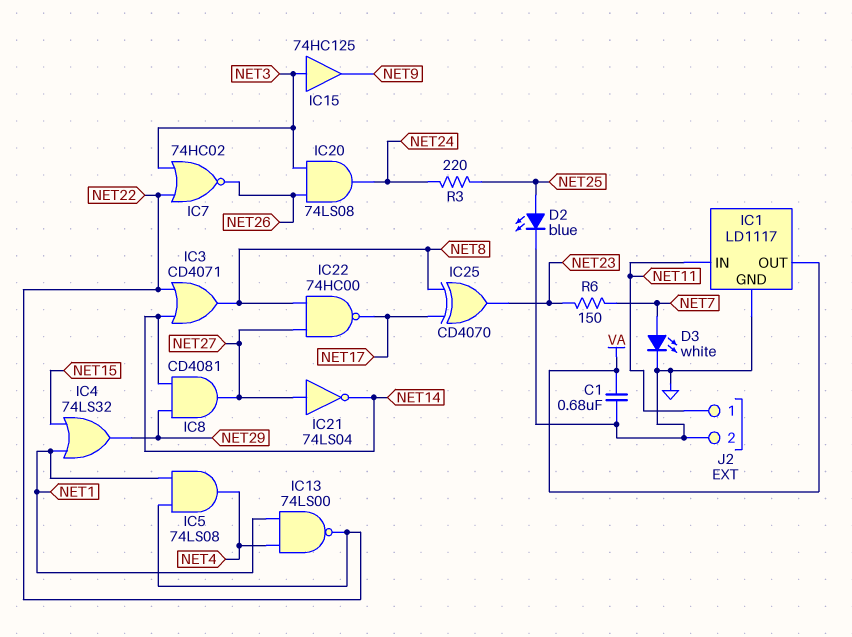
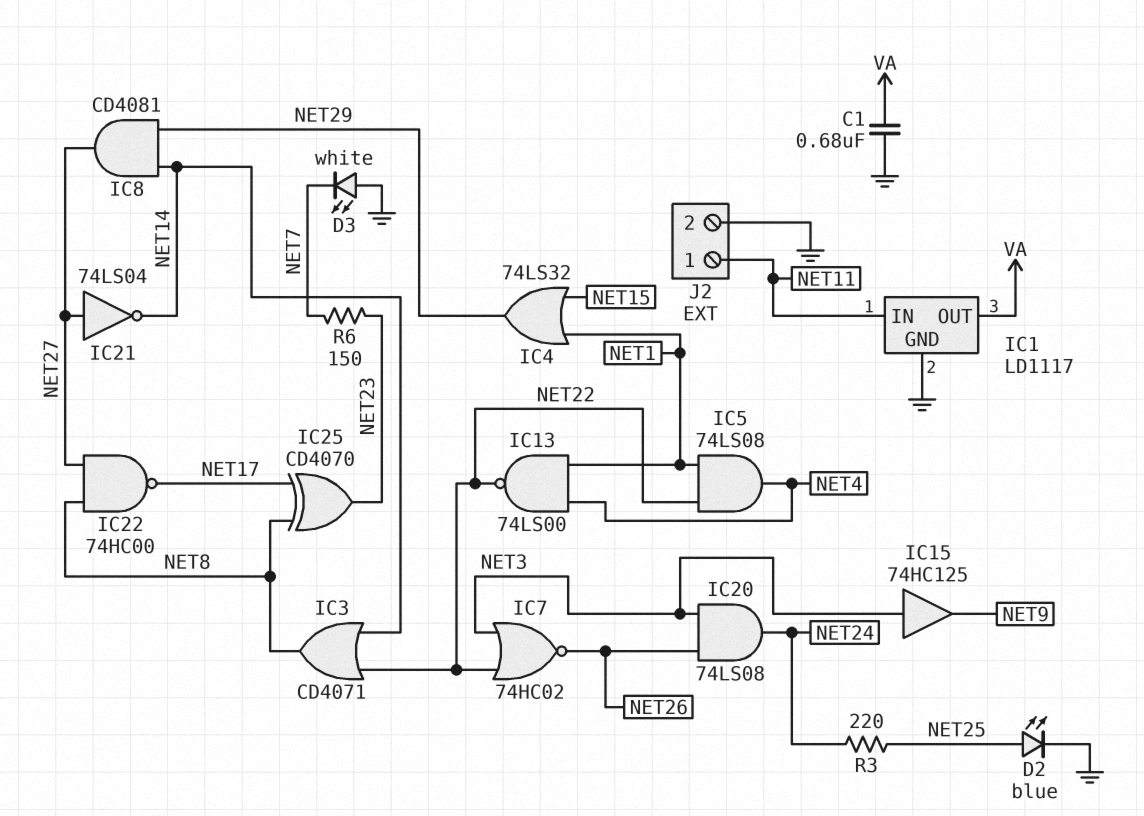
D3: LED white (A NET7, K GND) -> LED white (A GND, K NET7)

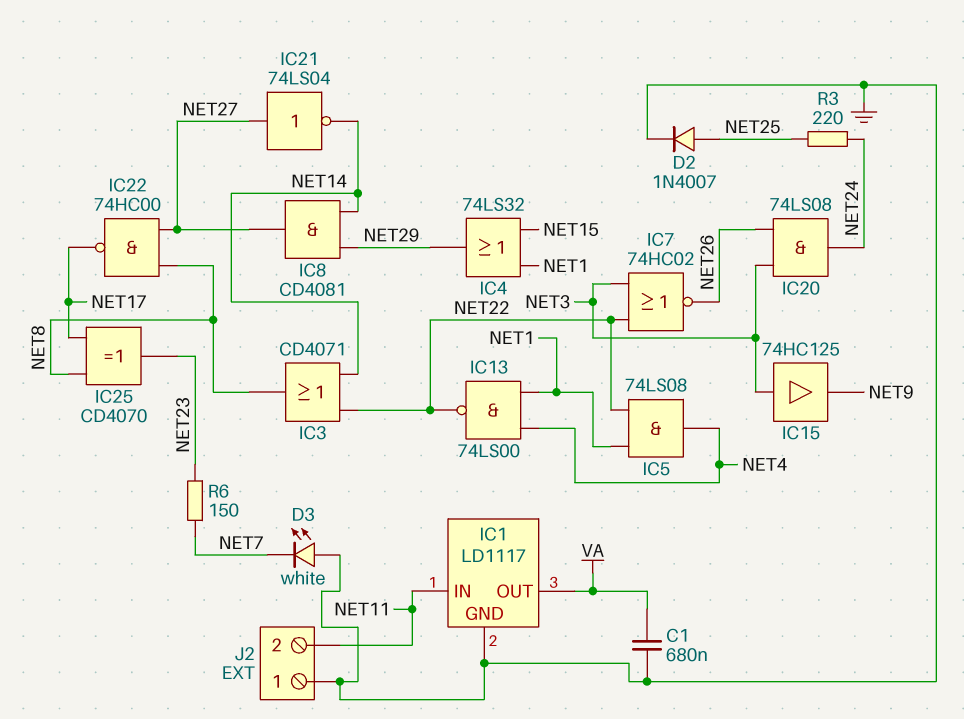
D2: LED blue (A NET25, K GND) -> diode 1N4007 (A NET25, K GND)
J2 pin 1: NET11 -> GND
J2 pin 2: GND -> NET11

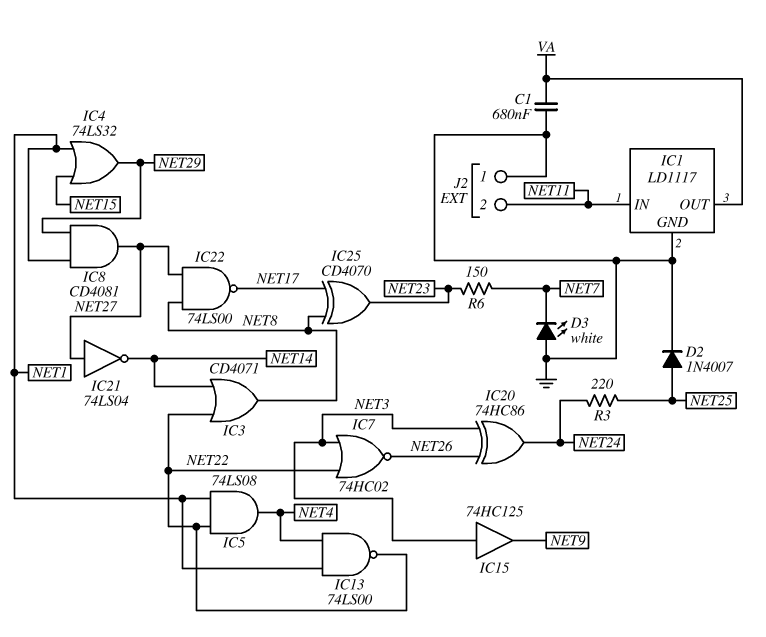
IC8: AND CD4081 (in NET14, in NET29, out NET27) -> AND CD4081 (in NET1, in NET29, out NET27)
IC20: AND 74LS08 (in NET3, in NET26, out NET24) -> XOR 74HC86 (in NET3, in NET26, out NET24)
IC22: NAND 74HC00 (in NET8, in NET27, out NET17) -> NAND 74LS00 (in NET8, in NET27, out NET17)

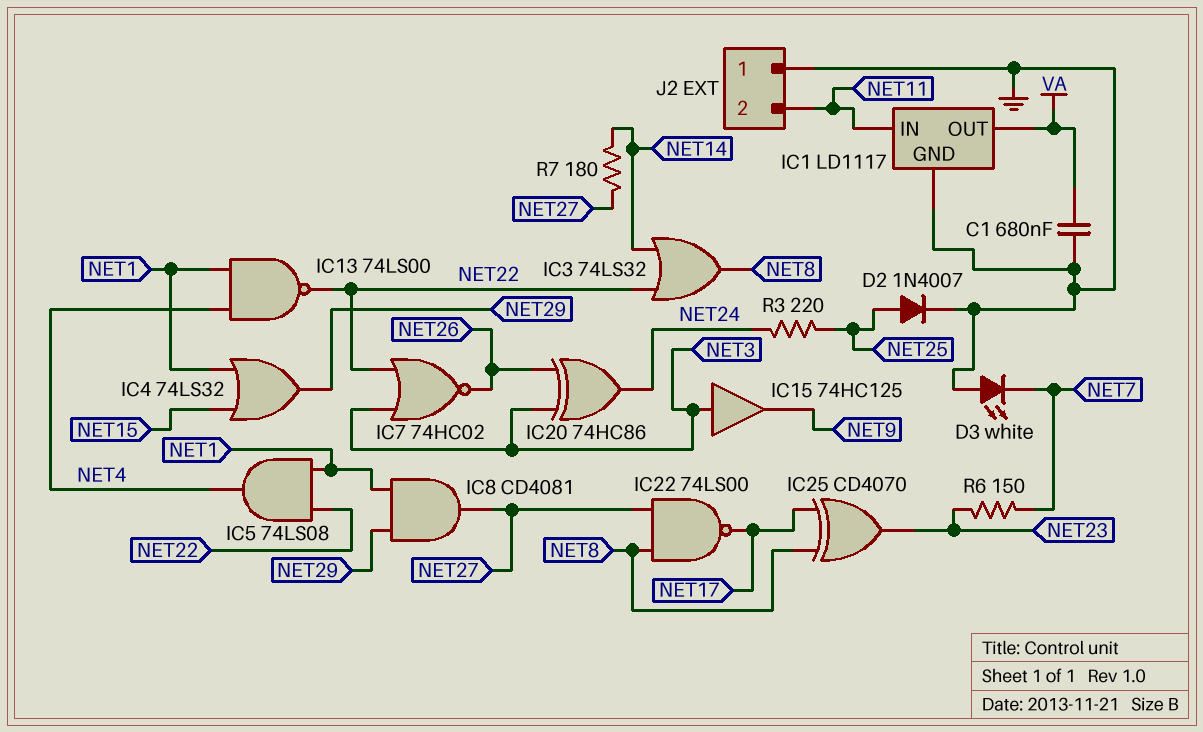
IC3: OR CD4071 (in NET14, in NET22, out NET8) -> OR 74LS32 (in NET14, in NET22, out NET8)
IC21: NOT 74LS04 (in NET27, out NET14) -> none
R7: none -> 180 (NET14, NET27)

